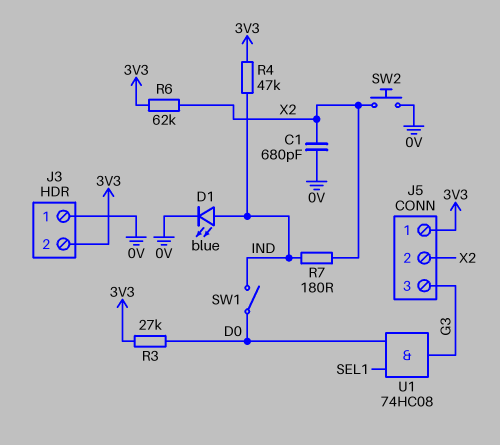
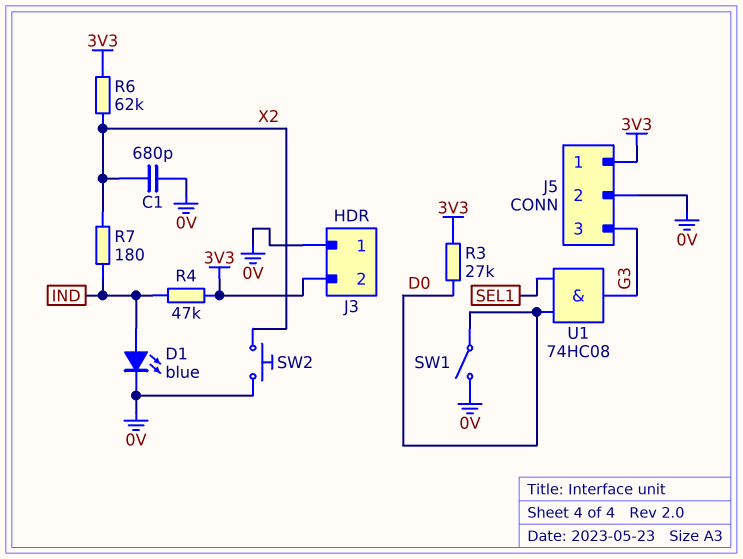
J5 pin 2: X2 -> 0V
SW1: switch (D0, IND) -> switch (0V, D0)

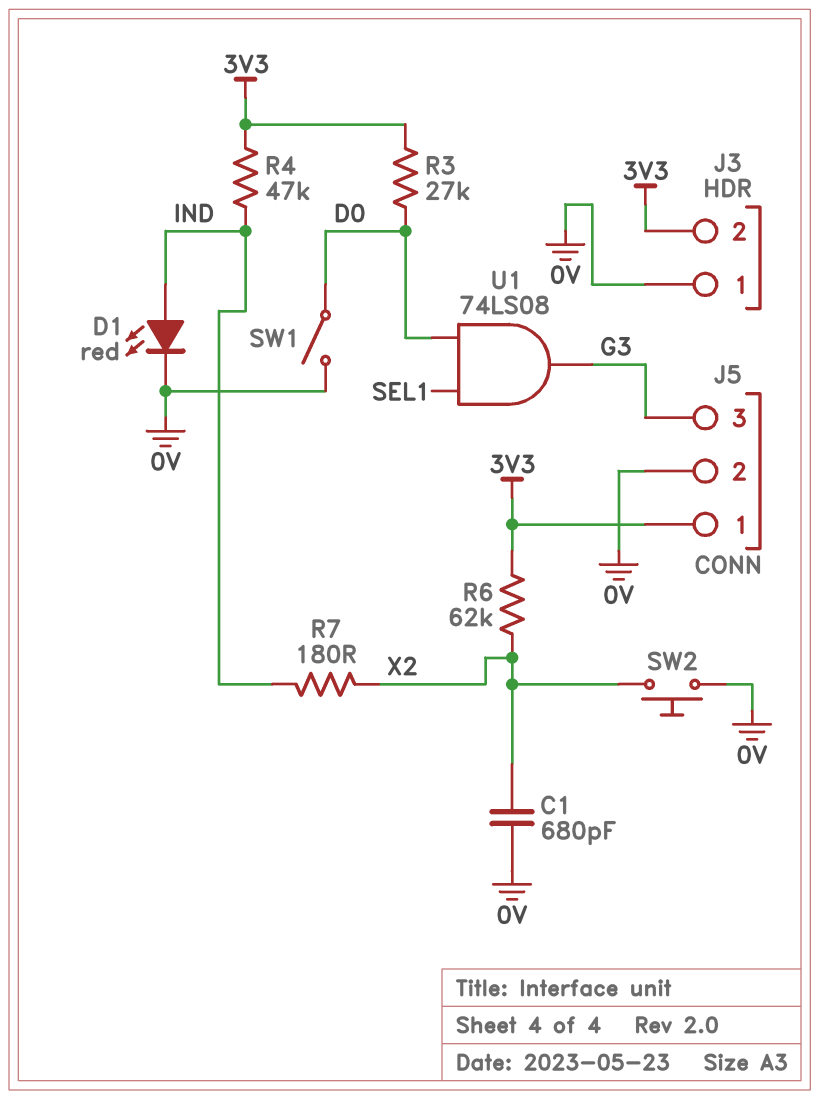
D1: LED blue (A IND, K 0V) -> LED red (A IND, K 0V)
U1: AND 74HC08 (in D0, in SEL1, out G3) -> AND 74LS08 (in D0, in SEL1, out G3)

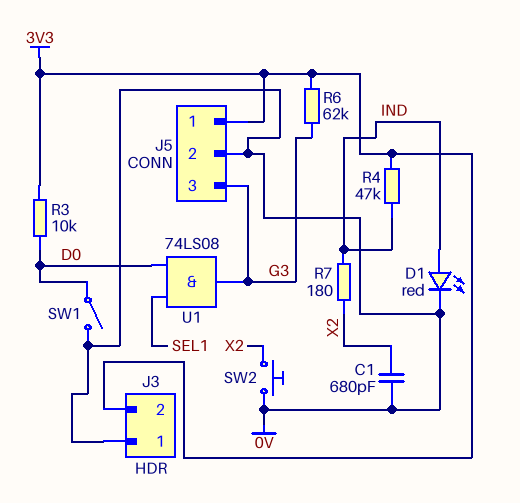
R3: 27k (3V3, D0) -> 10k (3V3, D0)
R6: 62k (3V3, X2) -> 62k (3V3, G3)

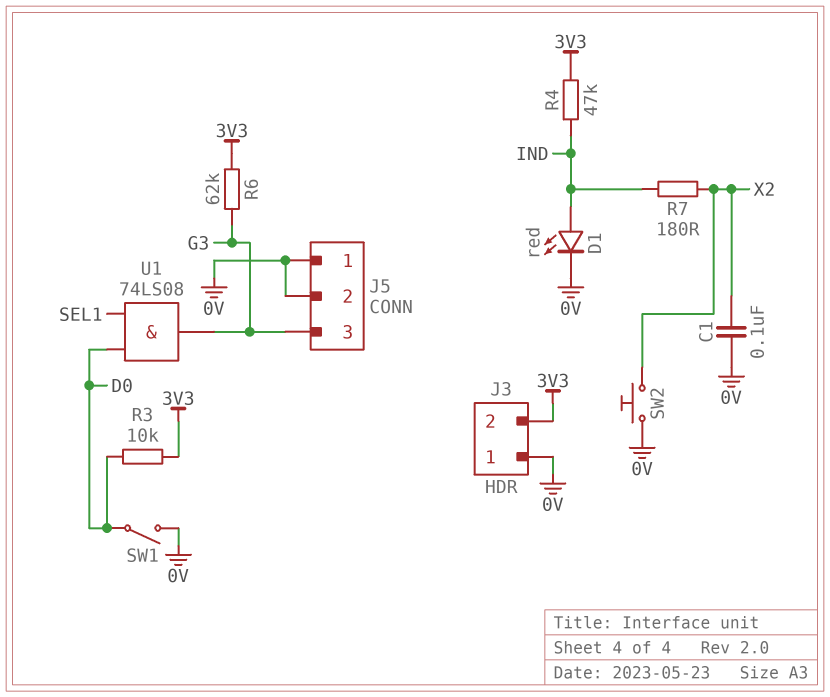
C1: 680pF (0V, X2) -> 100nF (0V, X2)
J5 pin 1: 3V3 -> 0V

